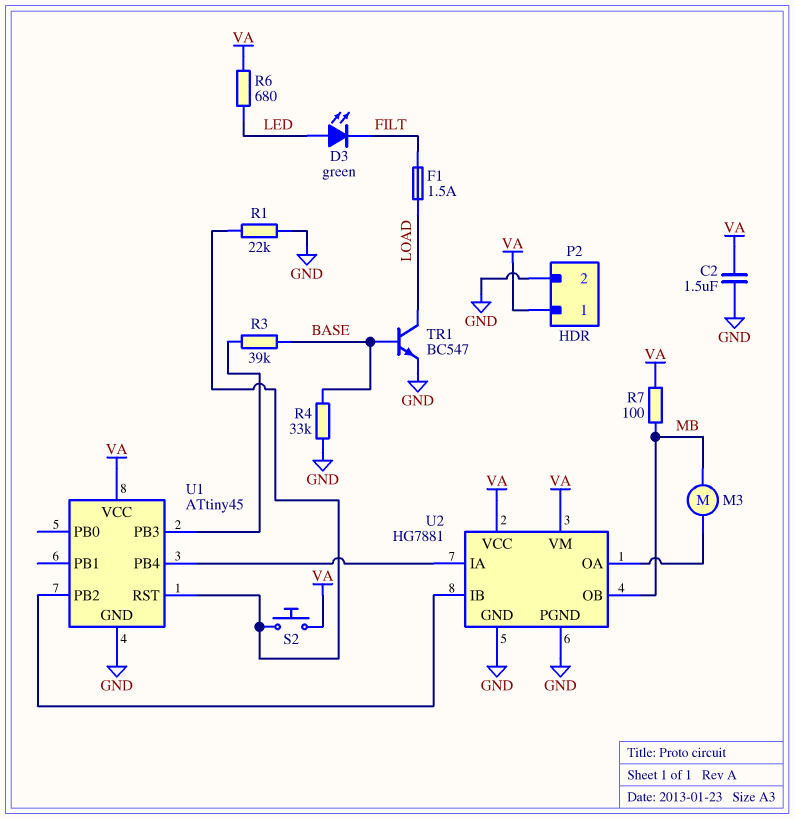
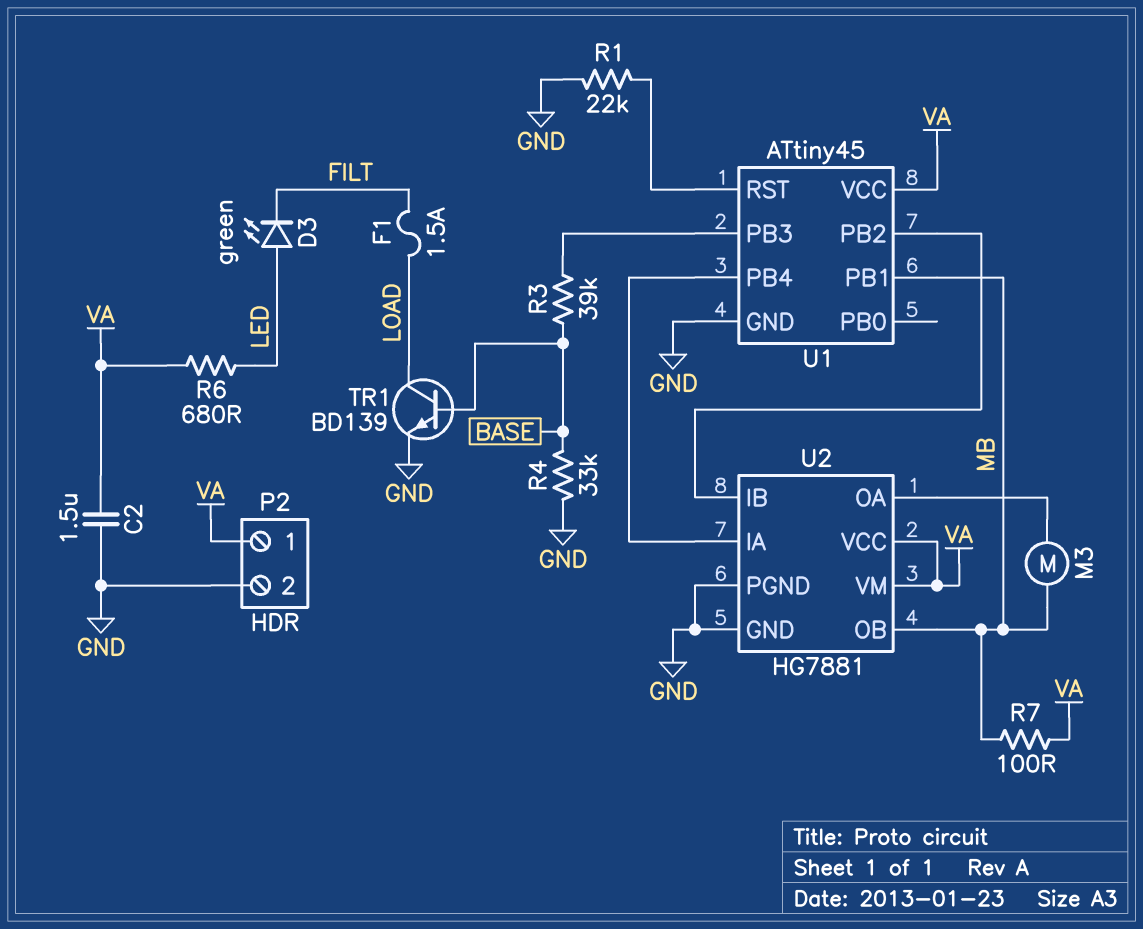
S2: button (U1/RST, VA) -> none
TR1: NPN BC547 (B BASE, C LOAD, E GND) -> NPN BD139 (B BASE, C LOAD, E GND)
U1 pin PB1: none -> MB

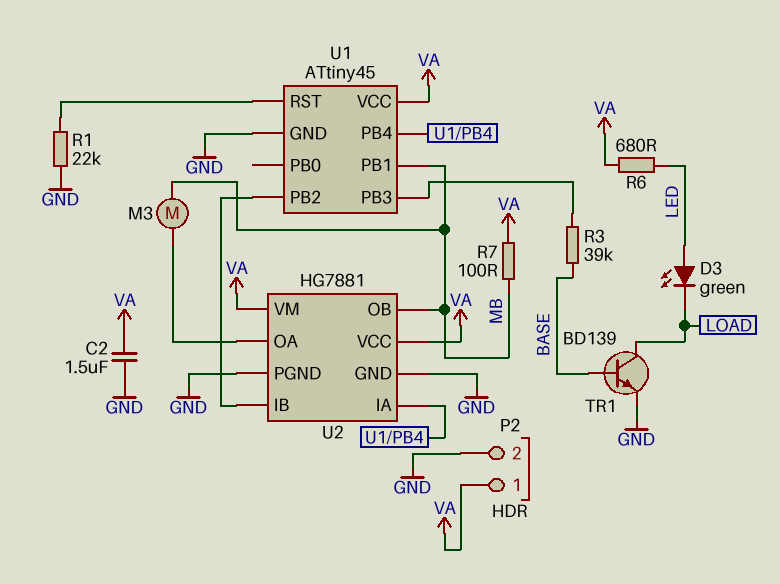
D3: LED green (A LED, K FILT) -> LED green (A LED, K LOAD)
F1: 1.5A (FILT, LOAD) -> none
R4: 33k (BASE, GND) -> none

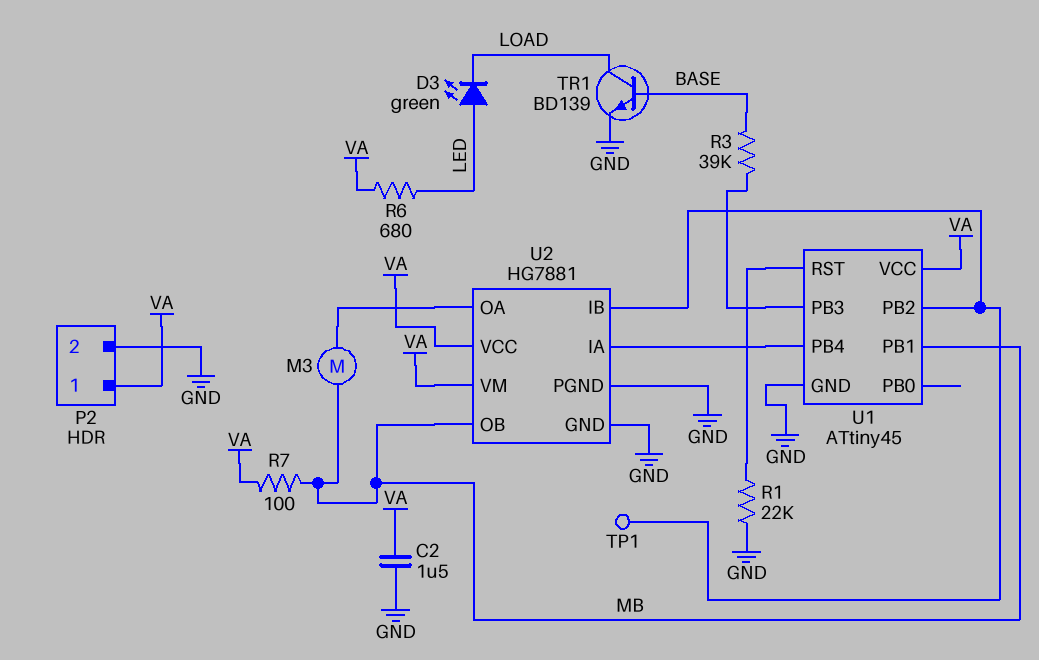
TP1: none -> test point (U1/PB2)

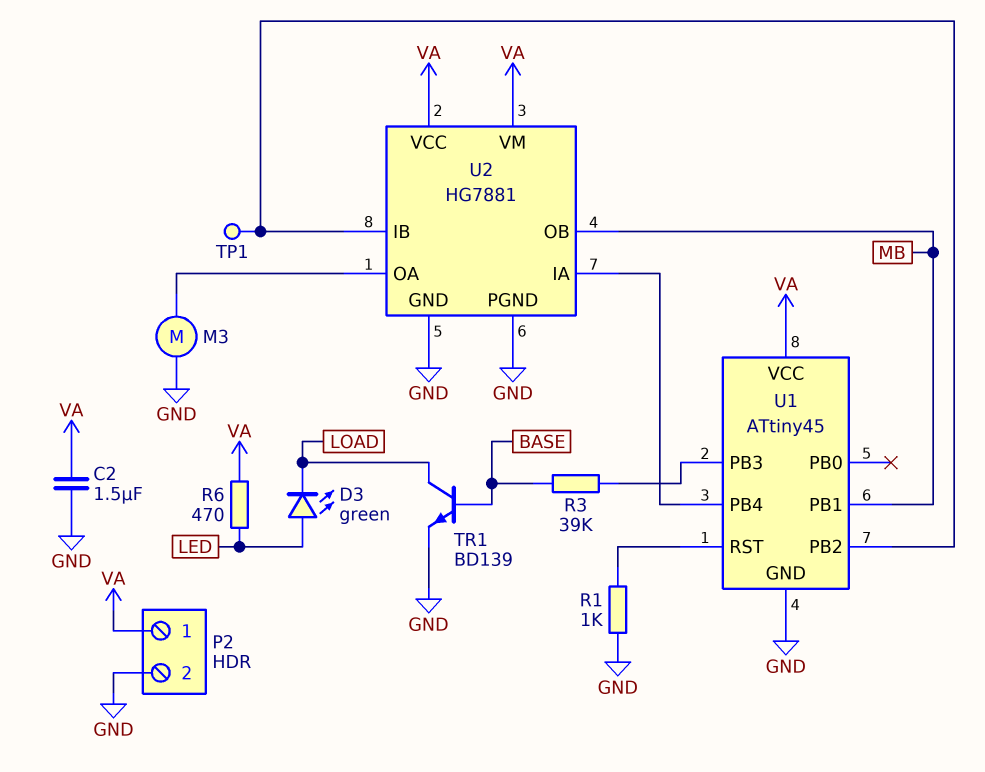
M3: motor (MB, U2/OA) -> motor (GND, U2/OA)
R1: 22k (GND, U1/RST) -> 1k (GND, U1/RST)
R6: 680 (LED, VA) -> 470 (LED, VA)
R7: 100 (MB, VA) -> none

